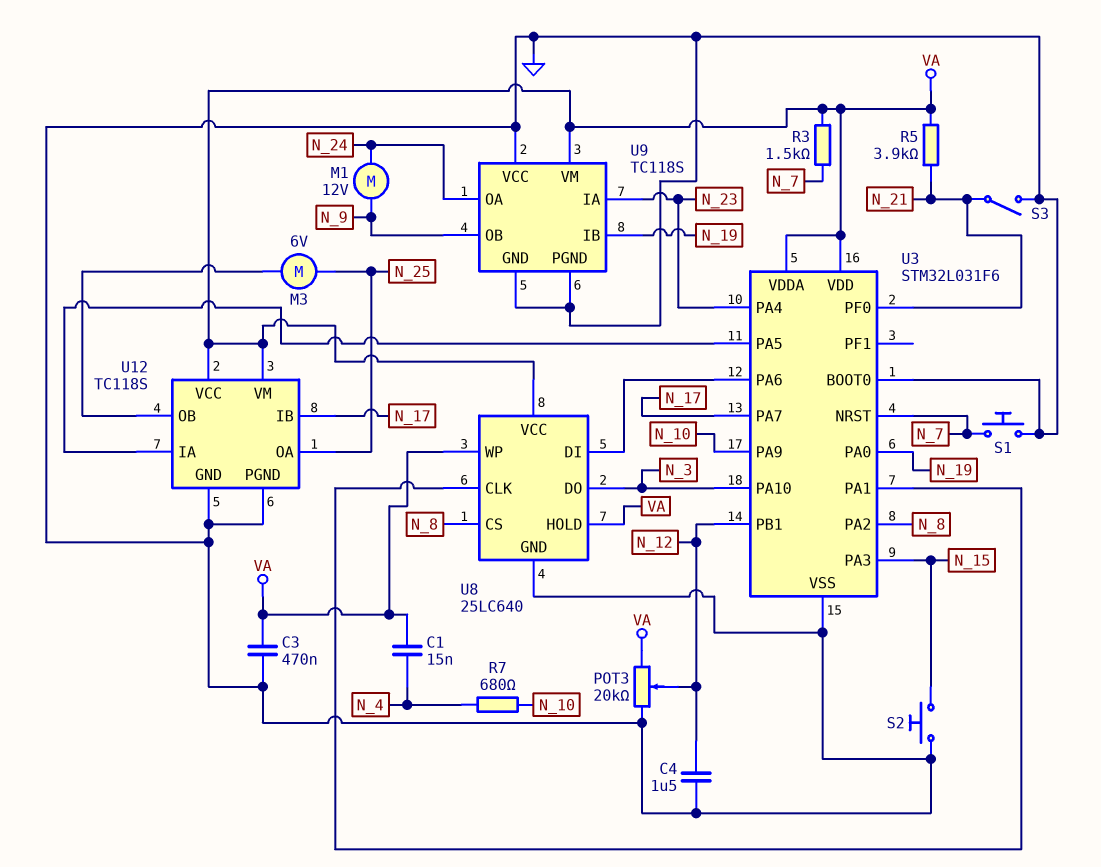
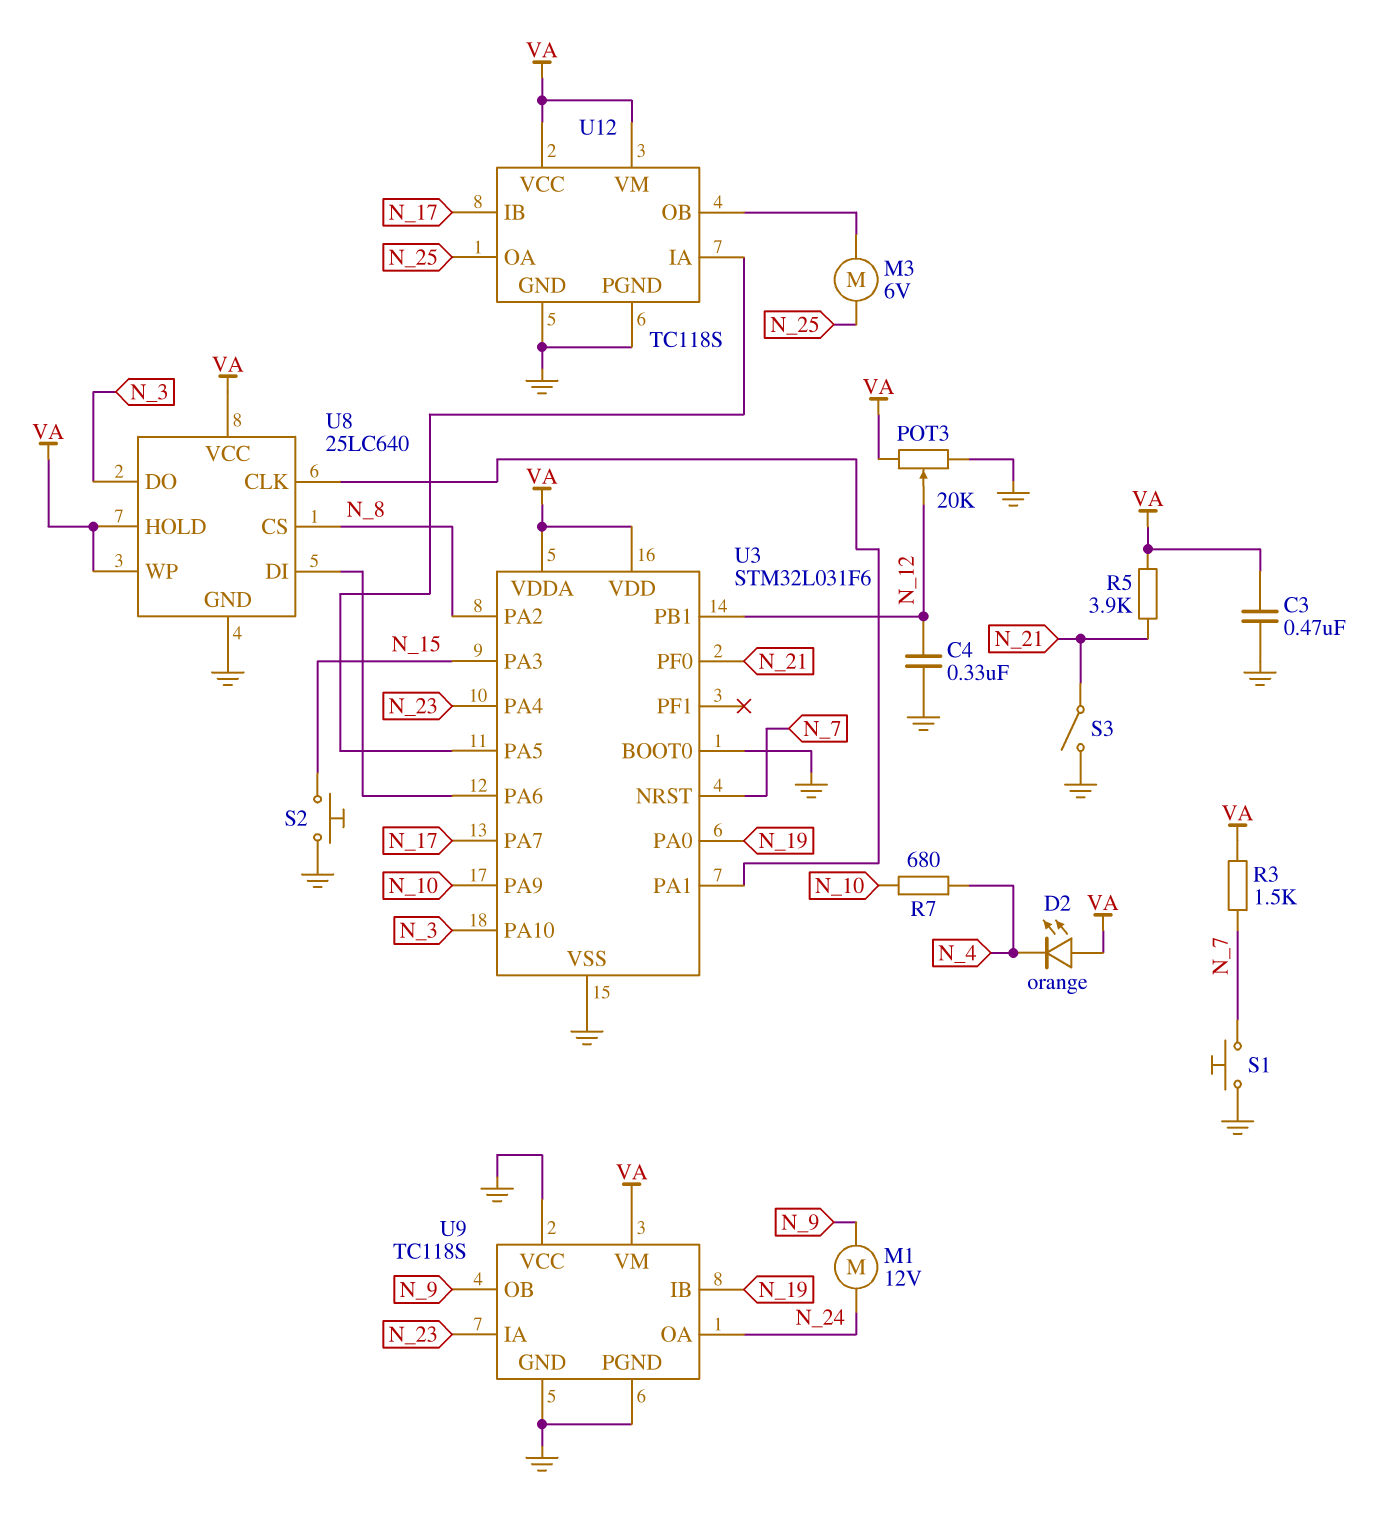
C1: 15nF (N_4, VA) -> none
C4: 1.5uF (GND, N_12) -> 330nF (GND, N_12)
D2: none -> LED orange (A VA, K N_4)

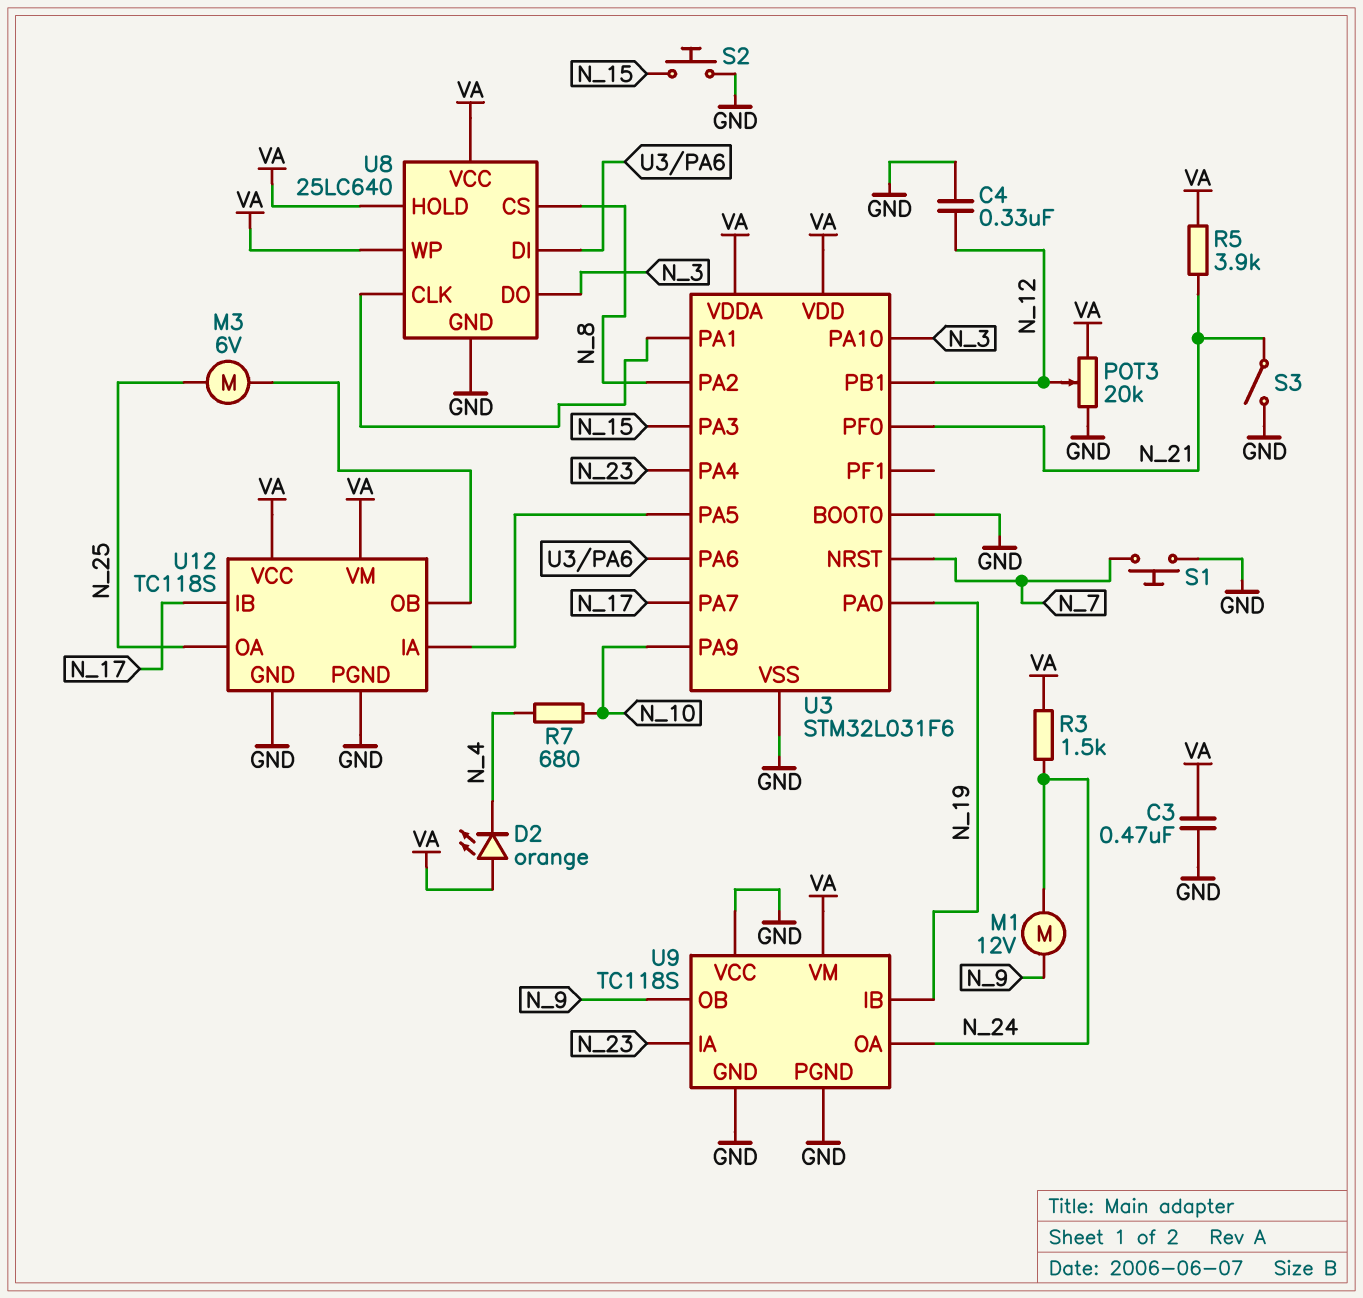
R3: 1.5k (N_7, VA) -> 1.5k (N_24, VA)

